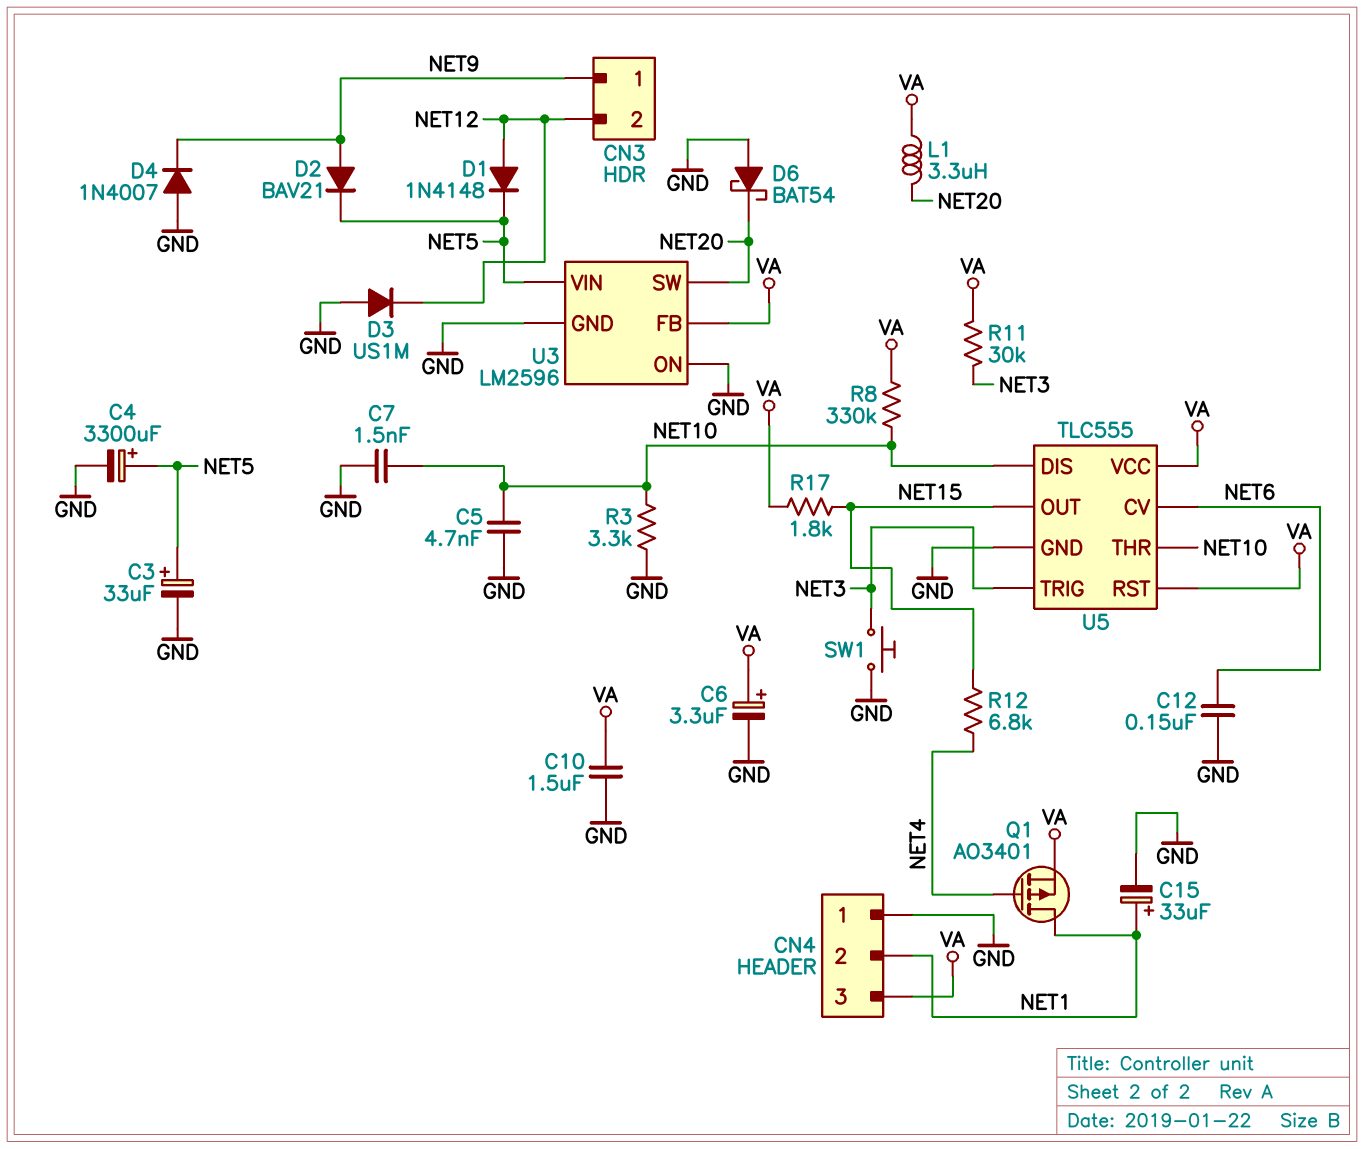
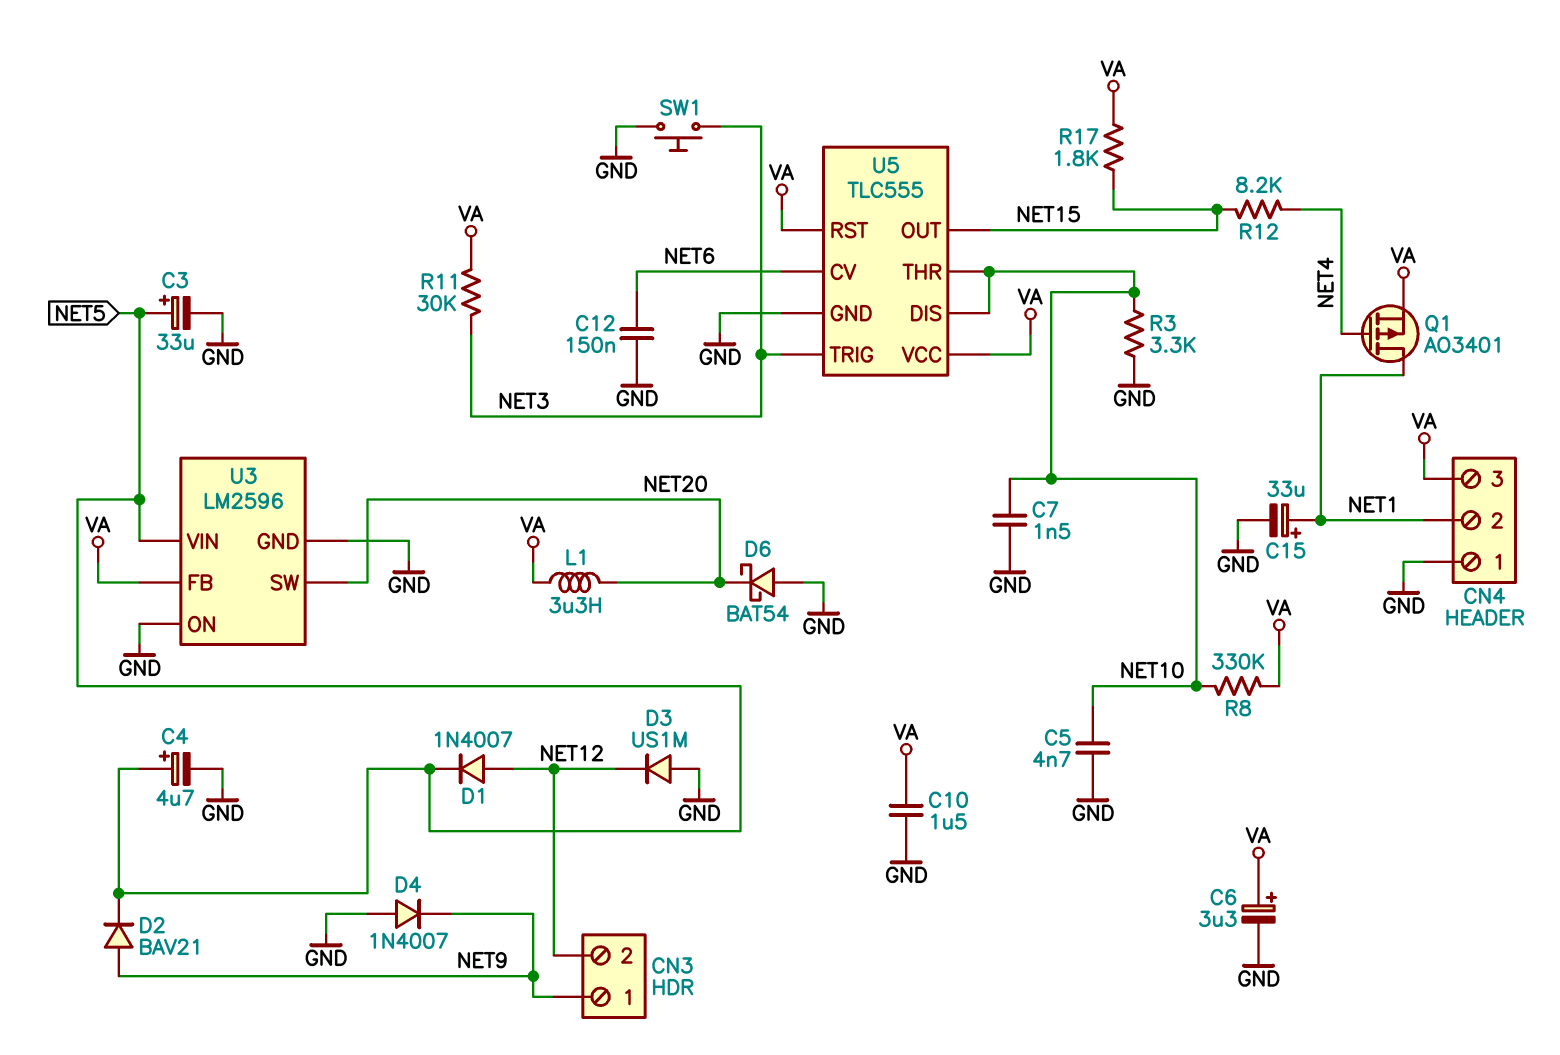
C4: 3300uF (plus NET5, minus GND) -> 4.7uF (plus NET5, minus GND)
D1: diode 1N4148 (A NET12, K NET5) -> diode 1N4007 (A NET12, K NET5)
R12: 6.8k (NET4, NET15) -> 8.2k (NET4, NET15)

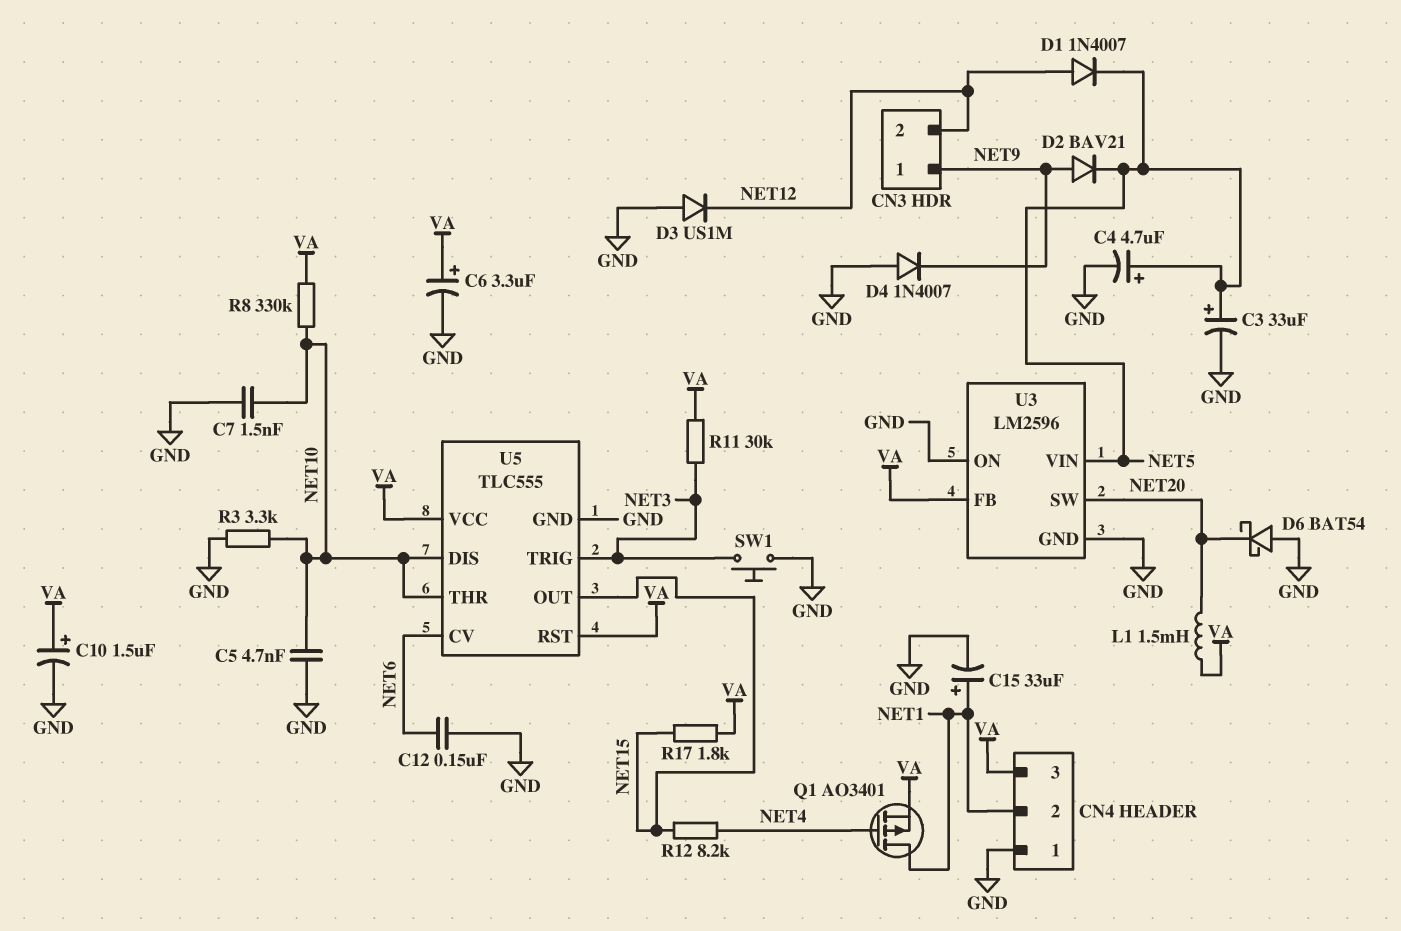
C10: 1.5uF (GND, VA) -> 1.5uF (plus VA, minus GND)
L1: 3.3uH (NET20, VA) -> 1.5mH (NET20, VA)

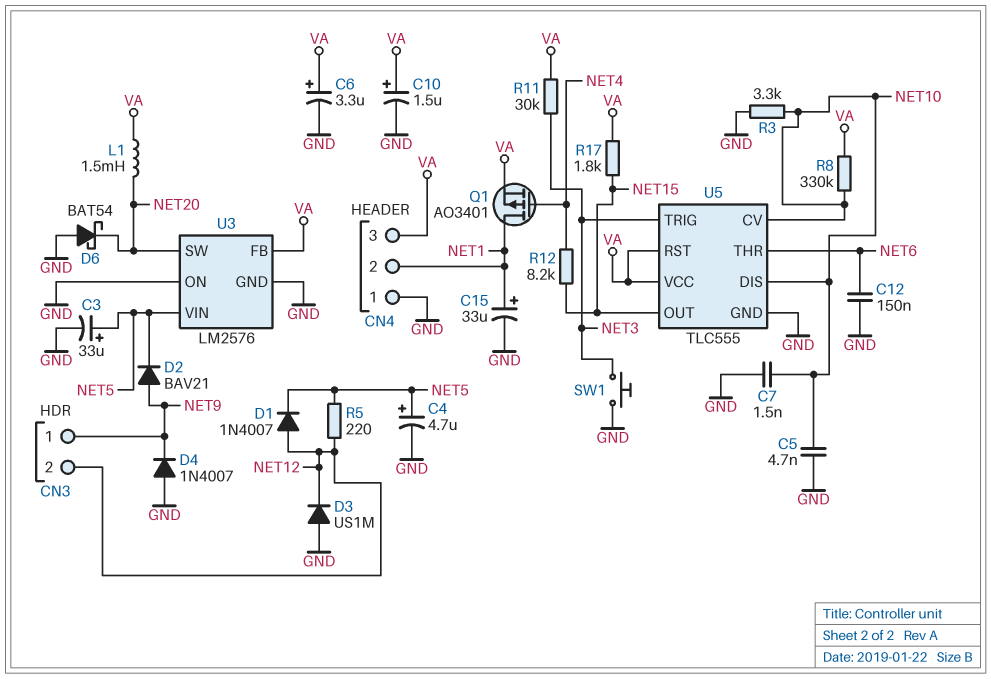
R5: none -> 220 (NET5, NET12)
U3: LM2596 -> LM2576
U5 pin CV: NET6 -> NET10
U5 pin THR: NET10 -> NET6

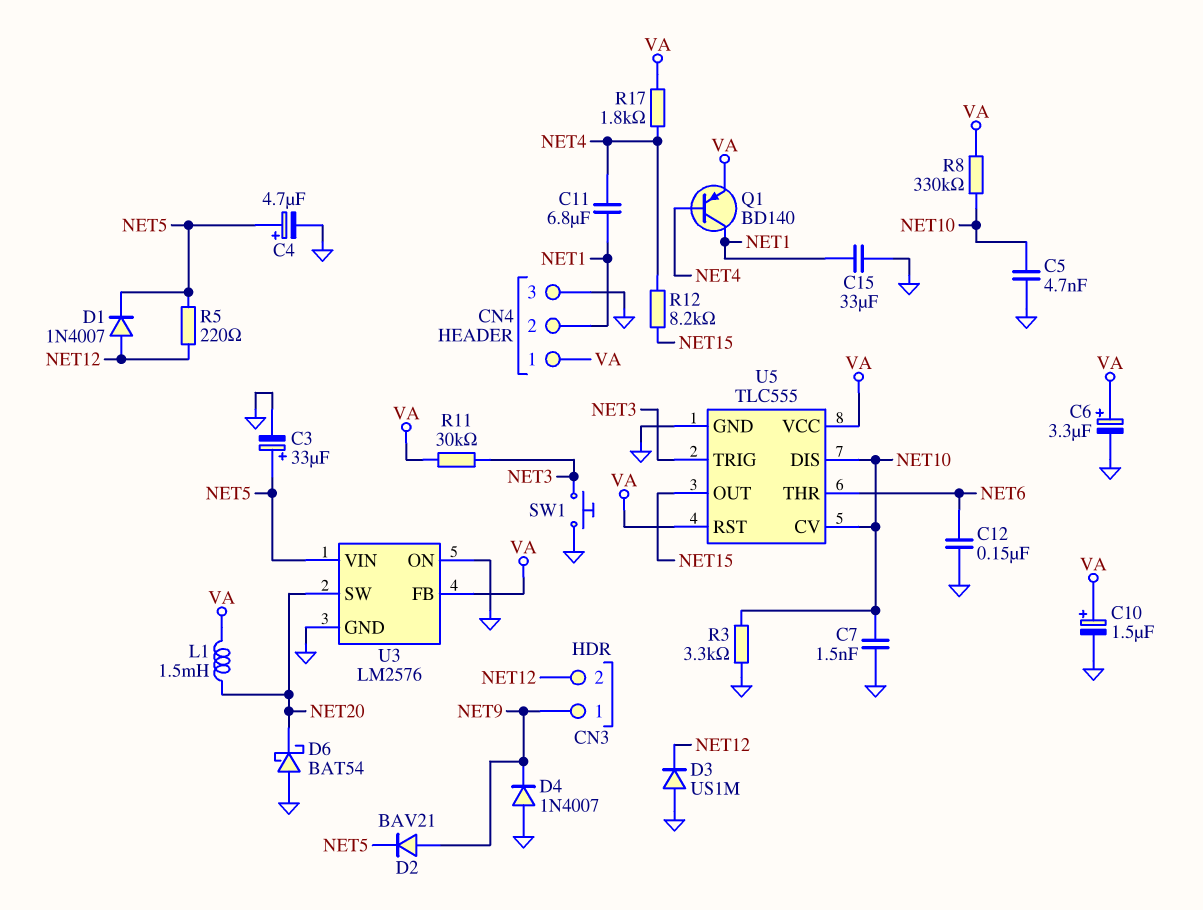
C11: none -> 6.8uF (NET1, NET4)
C15: 33uF (plus NET1, minus GND) -> 33uF (GND, NET1)
CN4 pin 1: GND -> VA
CN4 pin 3: VA -> GND
Q1: PMOS AO3401 (G NET4, D NET1, S VA) -> PNP BD140 (B NET4, C NET1, E VA)
R17: 1.8k (NET15, VA) -> 1.8k (NET4, VA)

